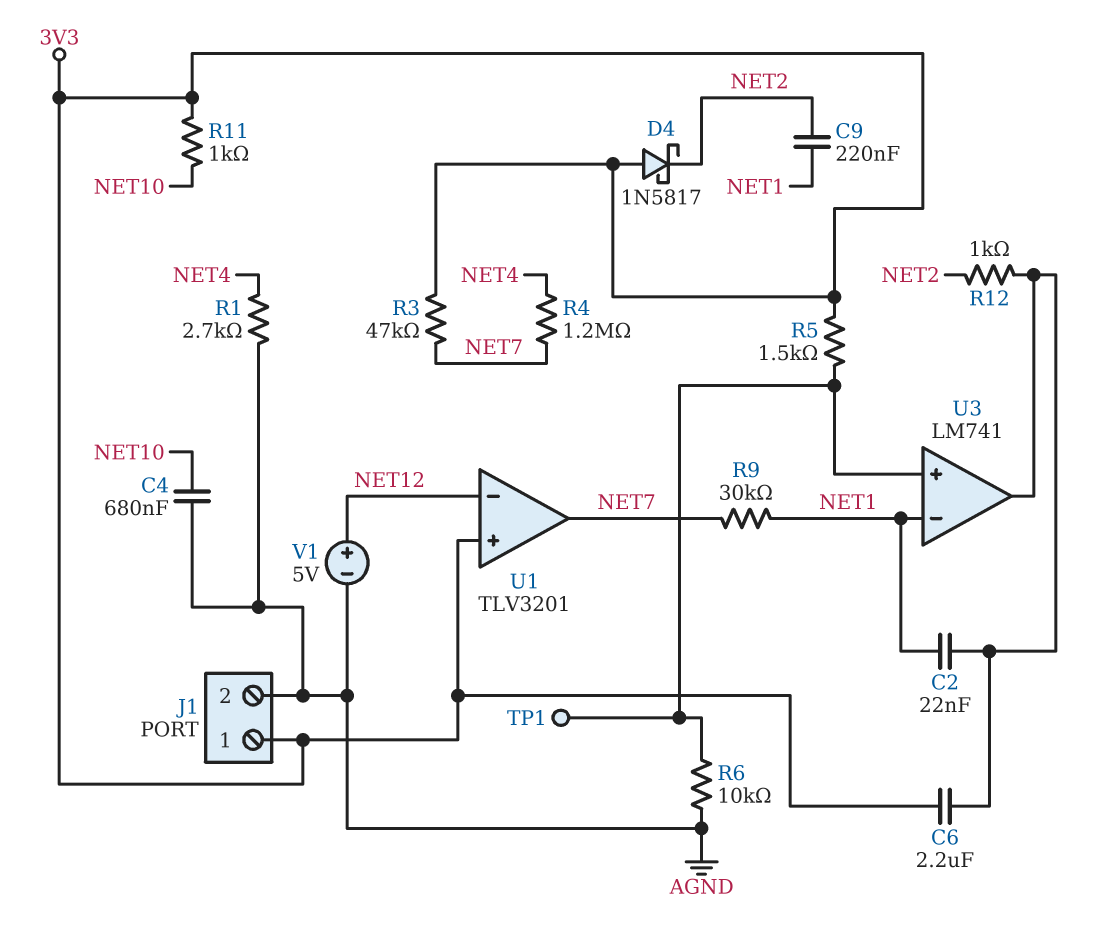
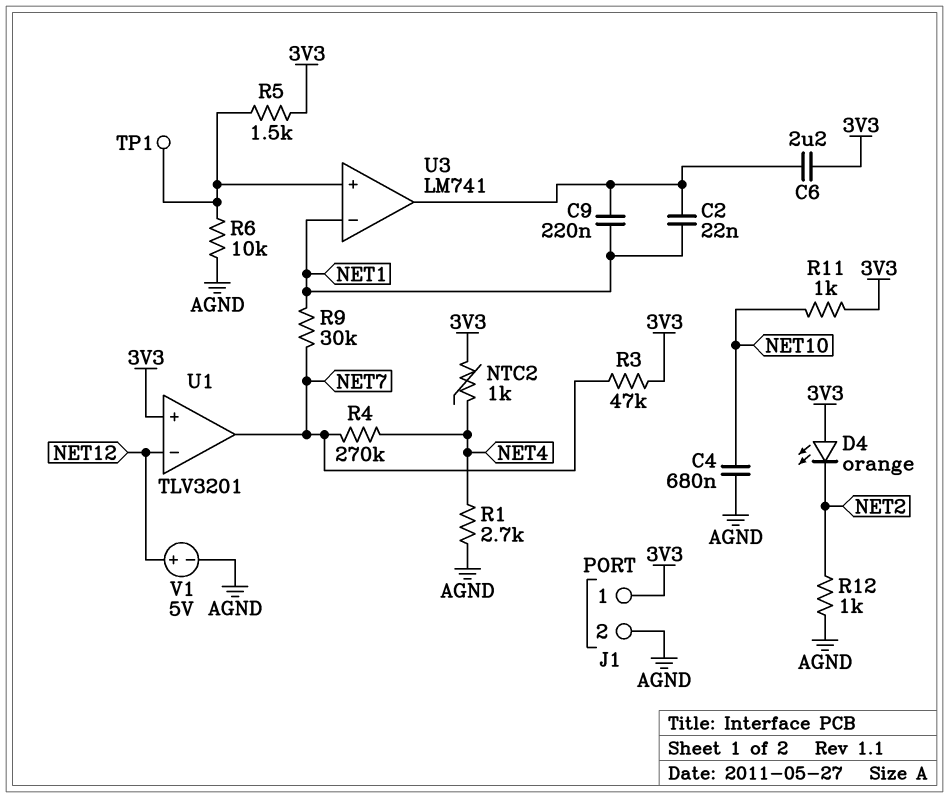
C9: 220nF (NET1, NET2) -> 220nF (NET1, U3/out)
D4: schottky 1N5817 (A 3V3, K NET2) -> LED orange (A 3V3, K NET2)
NTC2: none -> 1k (3V3, NET4)
R4: 1.2M (NET4, NET7) -> 270k (NET4, NET7)
R12: 1k (NET2, U3/out) -> 1k (AGND, NET2)

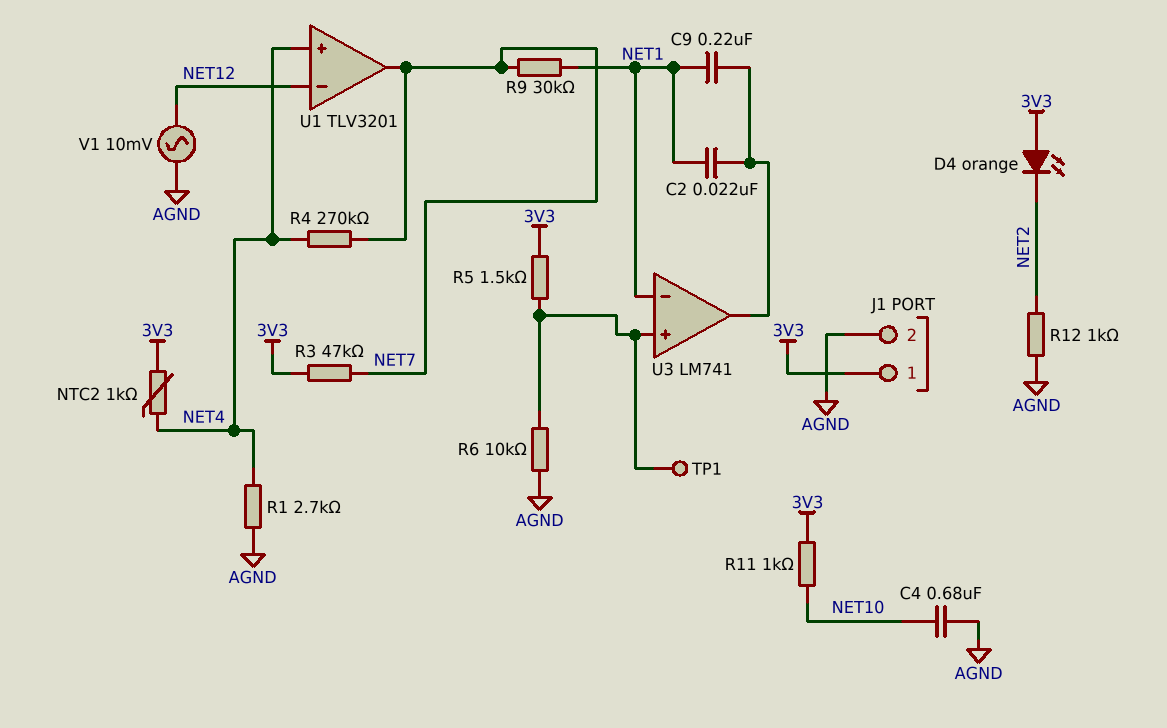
C6: 2.2uF (3V3, U3/out) -> none
U1 pin in+: 3V3 -> NET4
V1: 5V (plus NET12, minus AGND) -> AC 10mV (AGND, NET12)

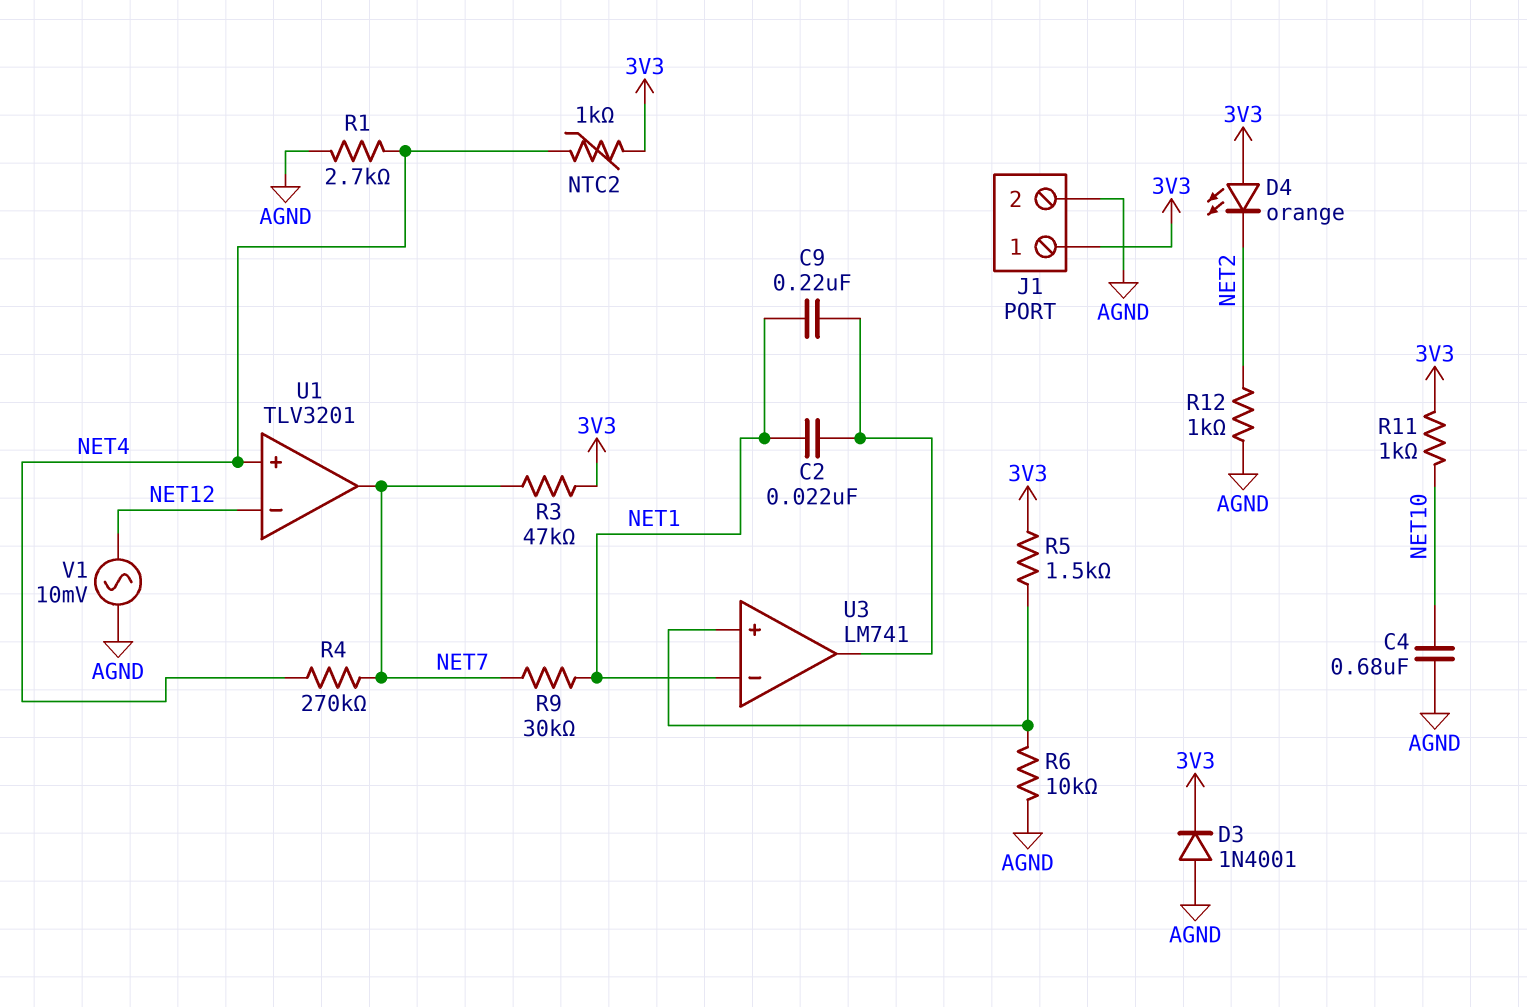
D3: none -> diode 1N4001 (A AGND, K 3V3)
TP1: test point (U3/in+) -> none

